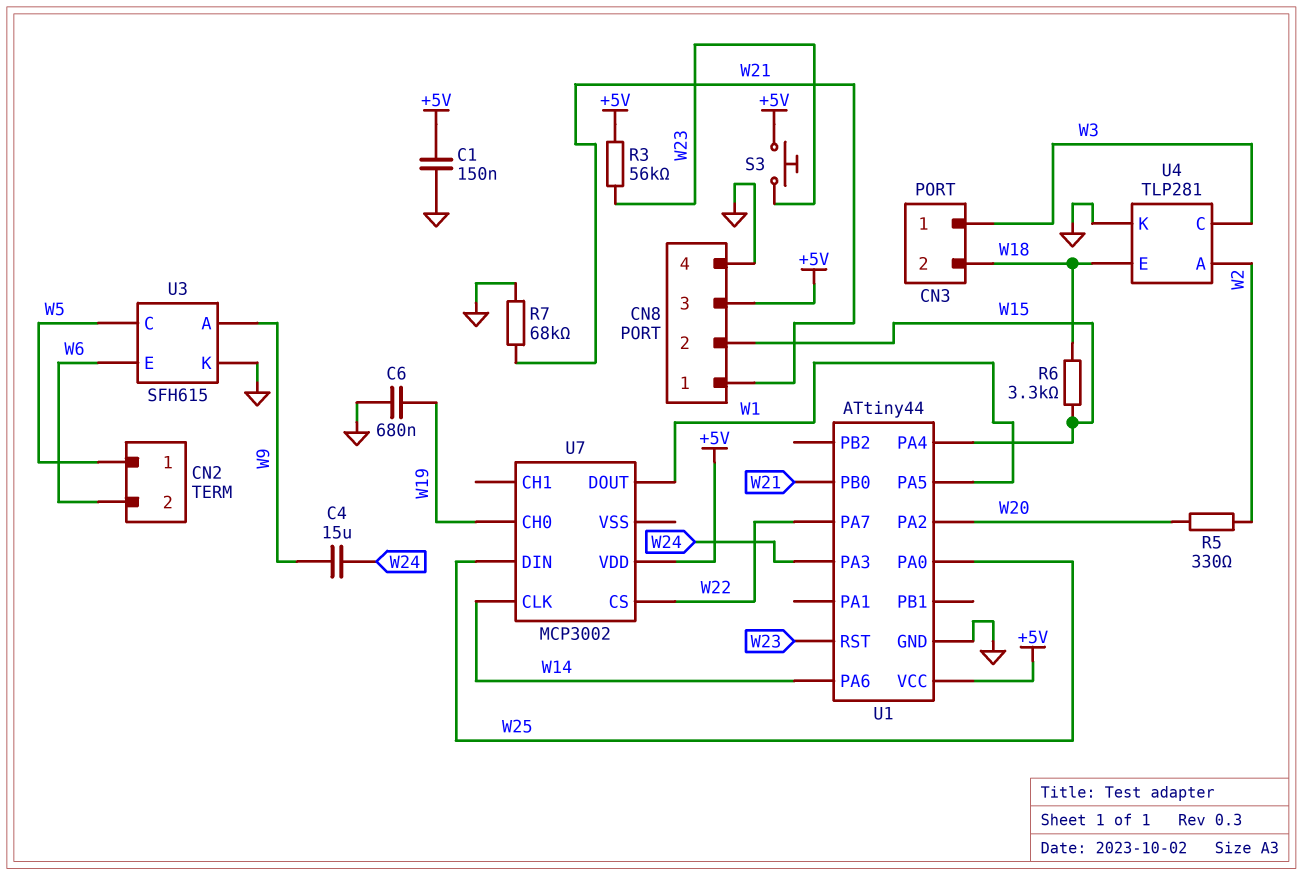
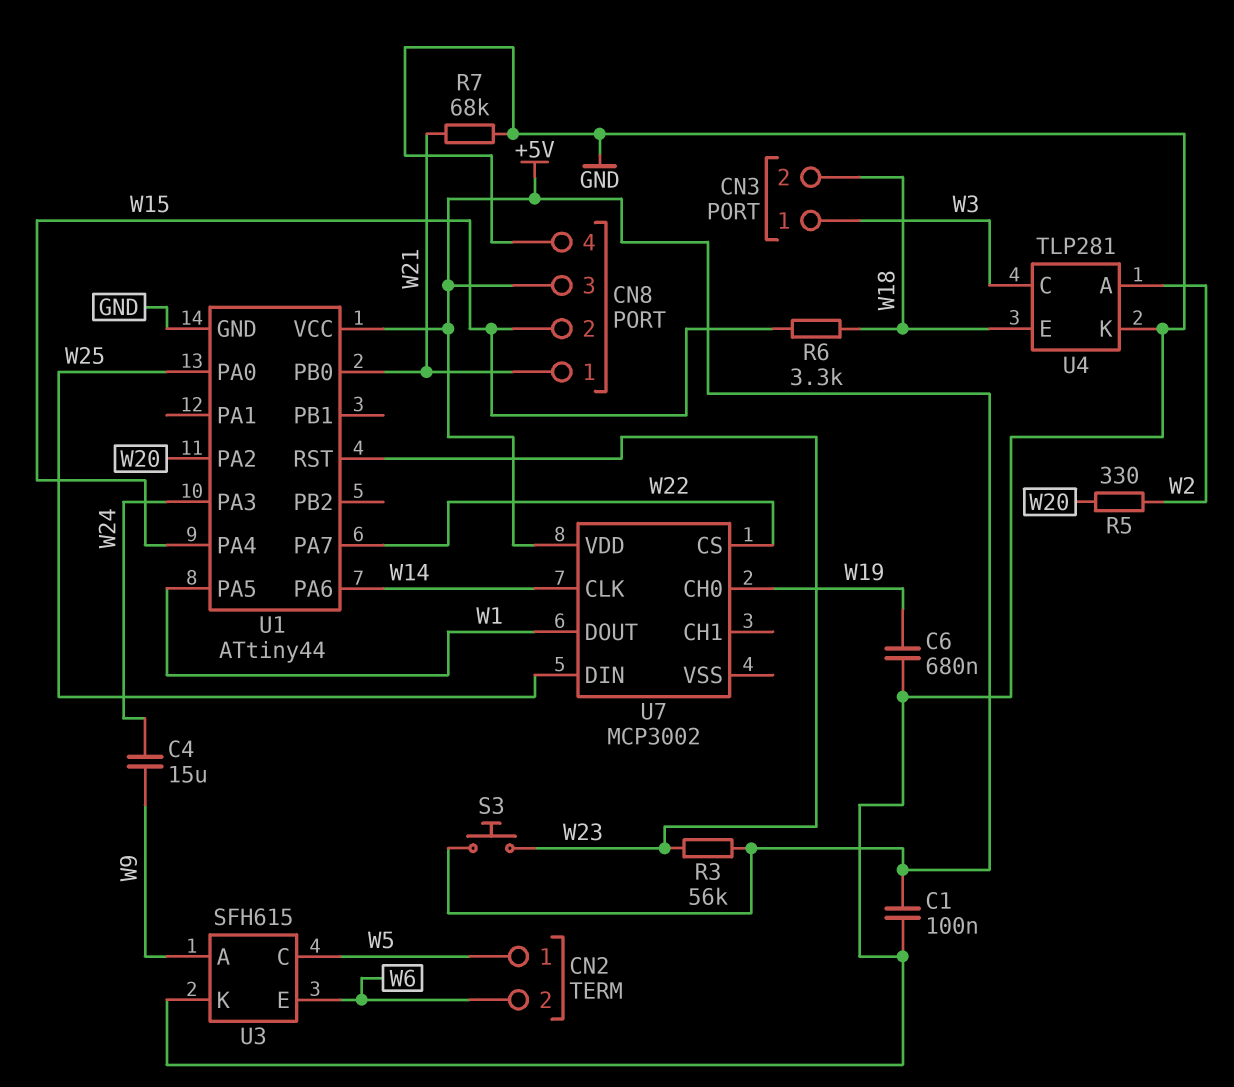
C1: 150nF (+5V, GND) -> 100nF (+5V, GND)

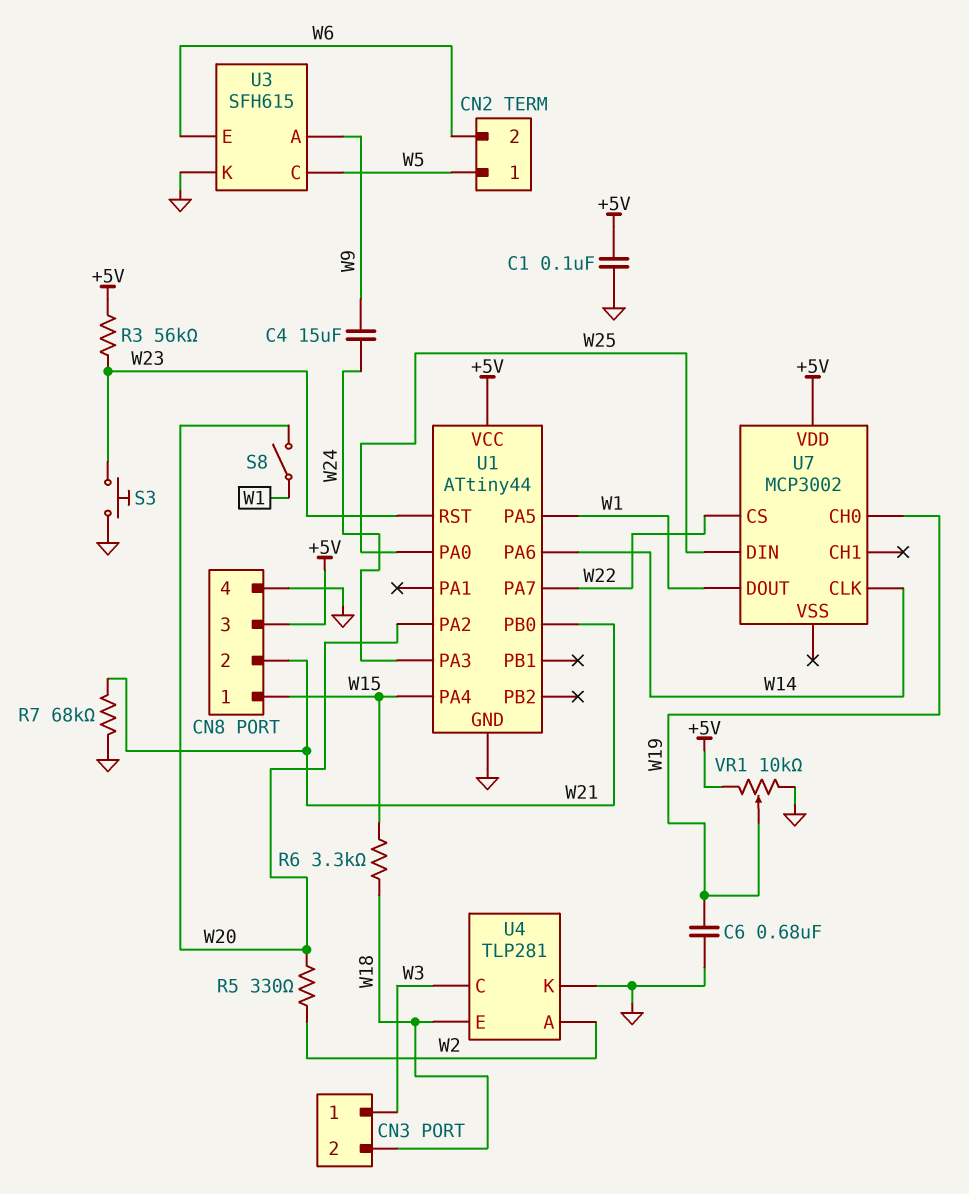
CN8 pin 1: W21 -> W15
CN8 pin 2: W15 -> W21
S3: button (+5V, W23) -> button (GND, W23)
S8: none -> switch (W1, W20)
VR1: none -> 10k (+5V, GND, wiper W19)

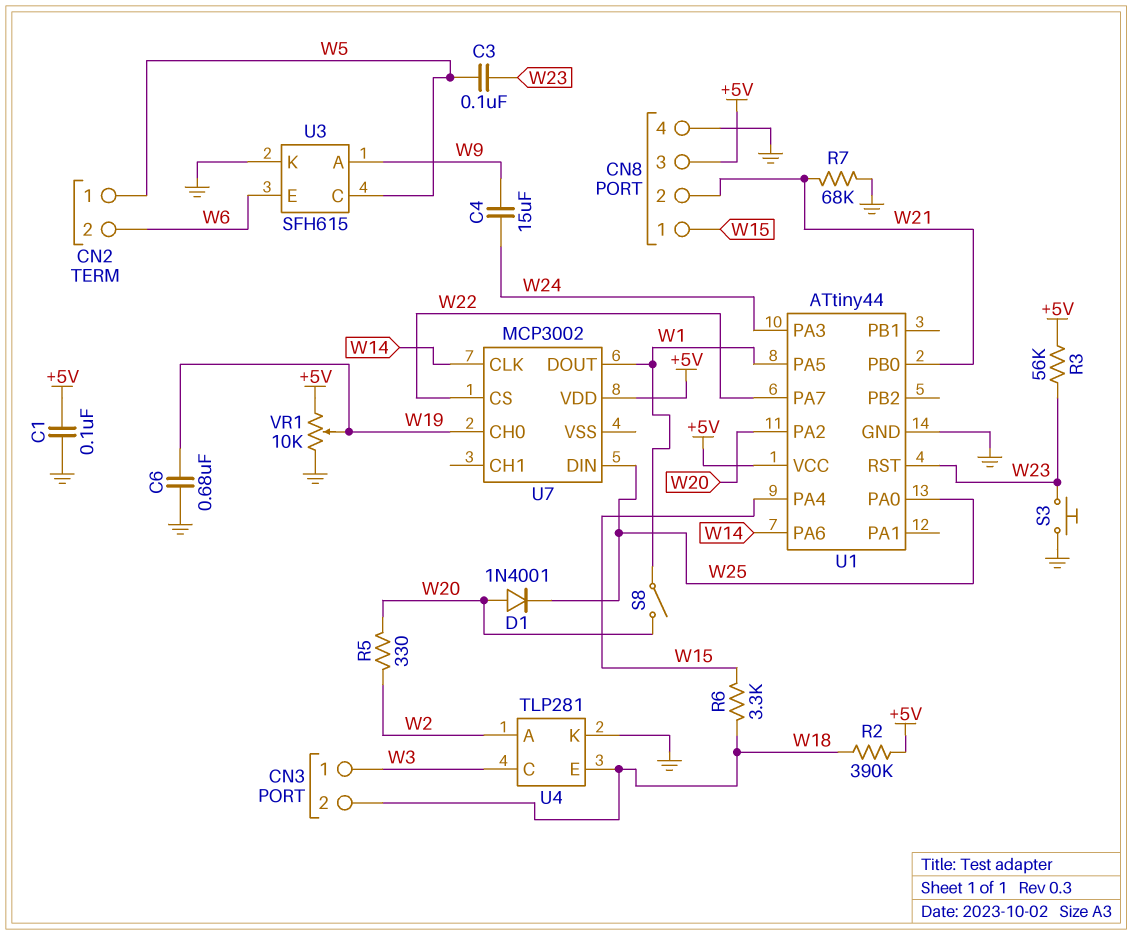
C3: none -> 100nF (W5, W23)
D1: none -> diode 1N4001 (A W20, K W25)
R2: none -> 390k (+5V, W18)

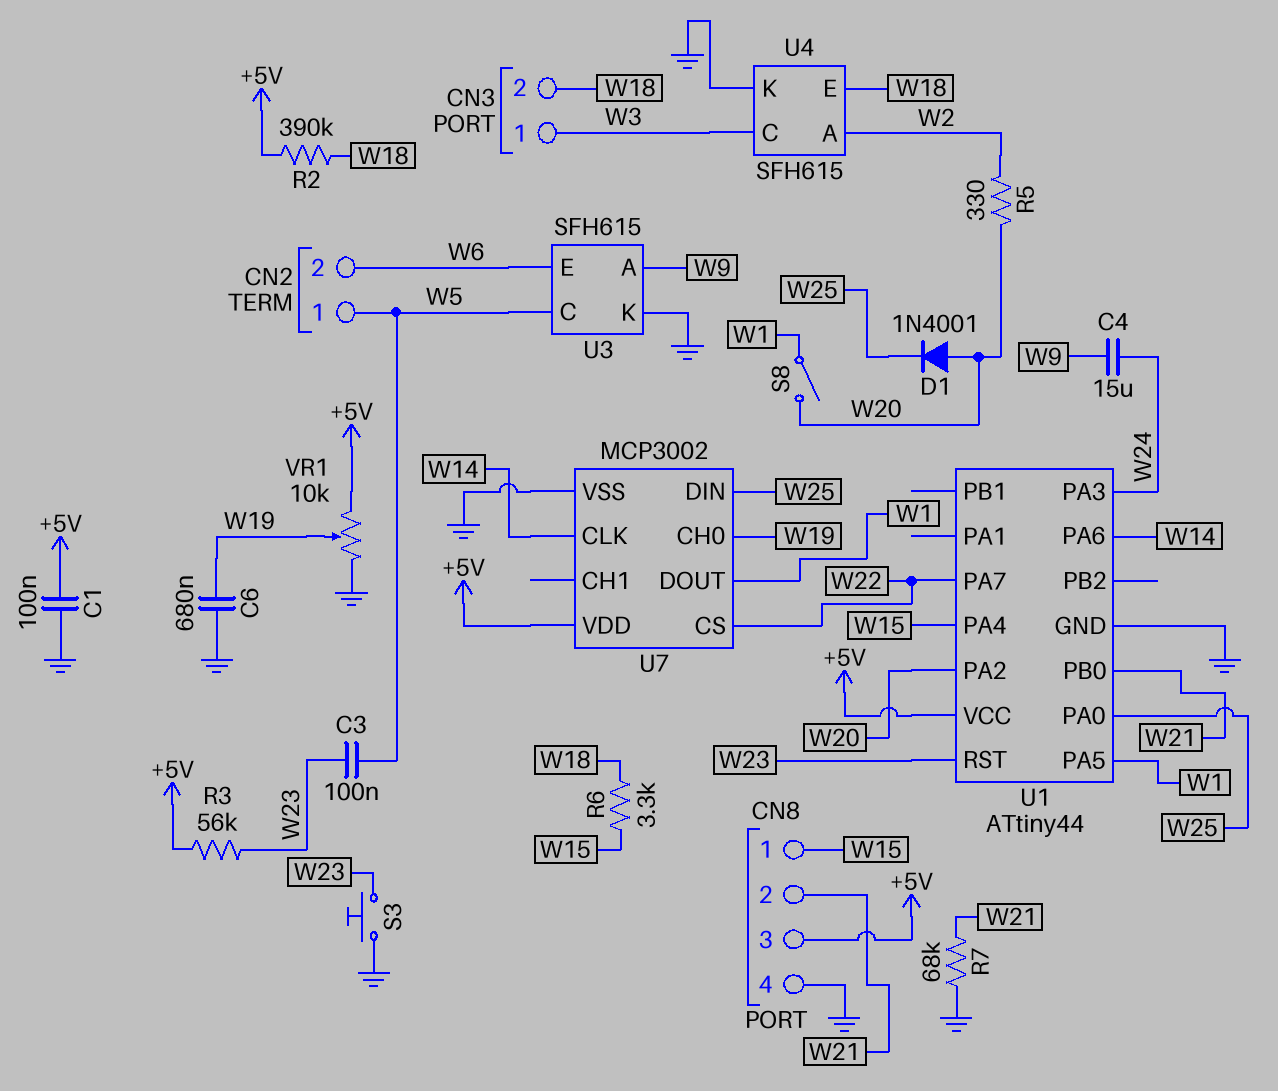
U4: TLP281 -> SFH615
U7 pin VSS: none -> GND

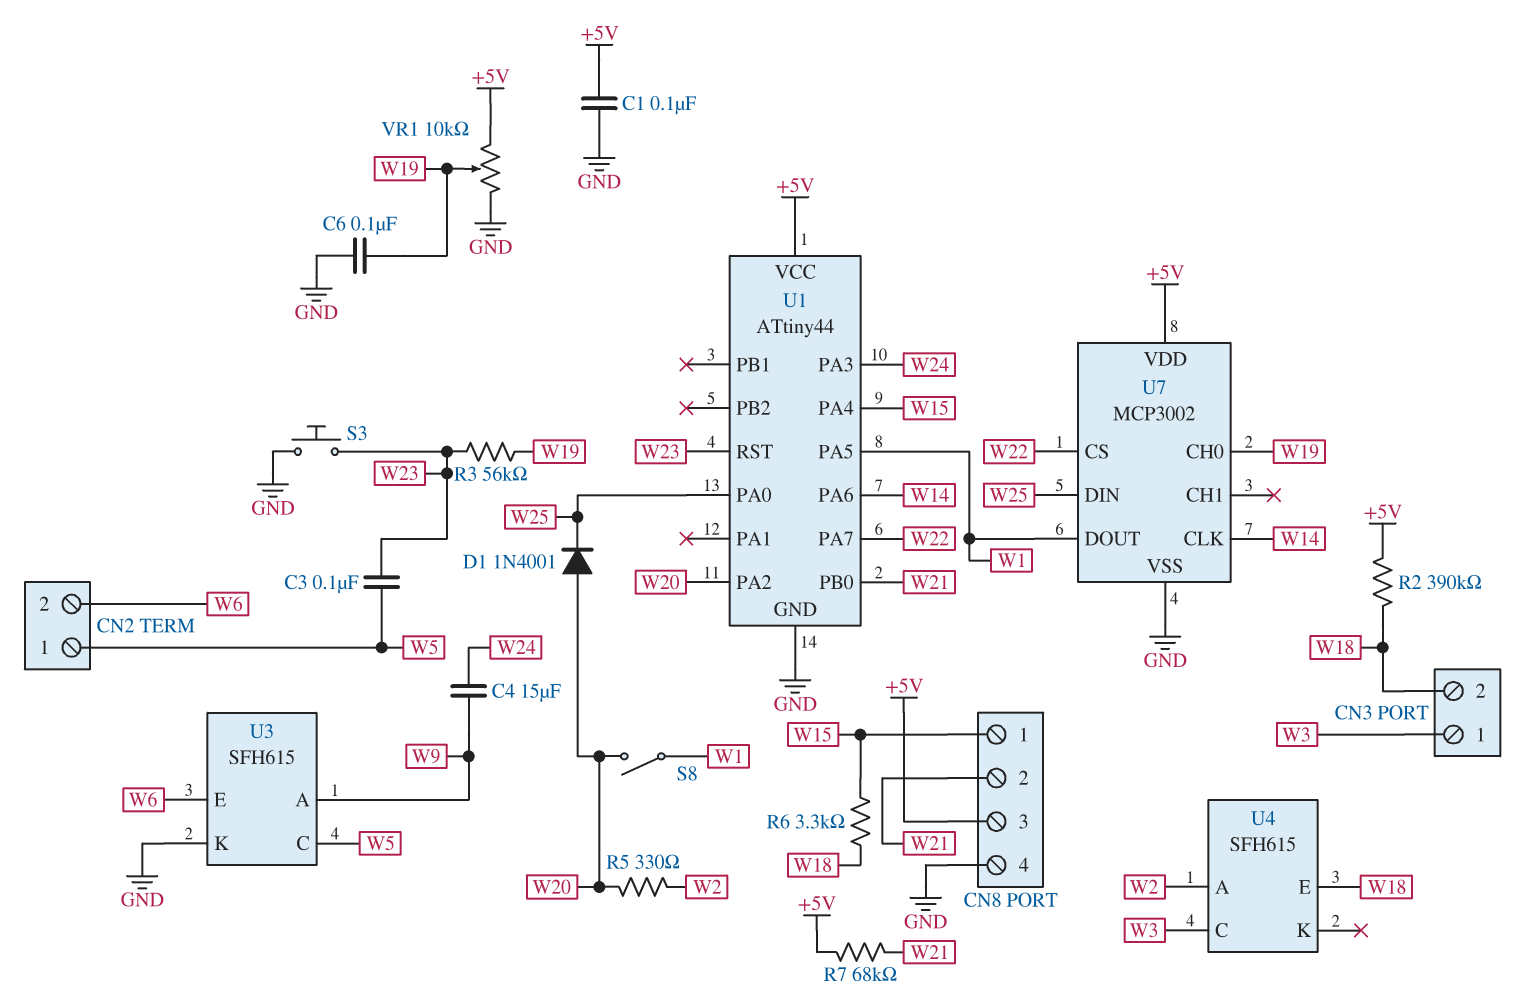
C6: 680nF (GND, W19) -> 100nF (GND, W19)
R3: 56k (+5V, W23) -> 56k (W19, W23)
R7: 68k (GND, W21) -> 68k (+5V, W21)
U4 pin K: GND -> none

